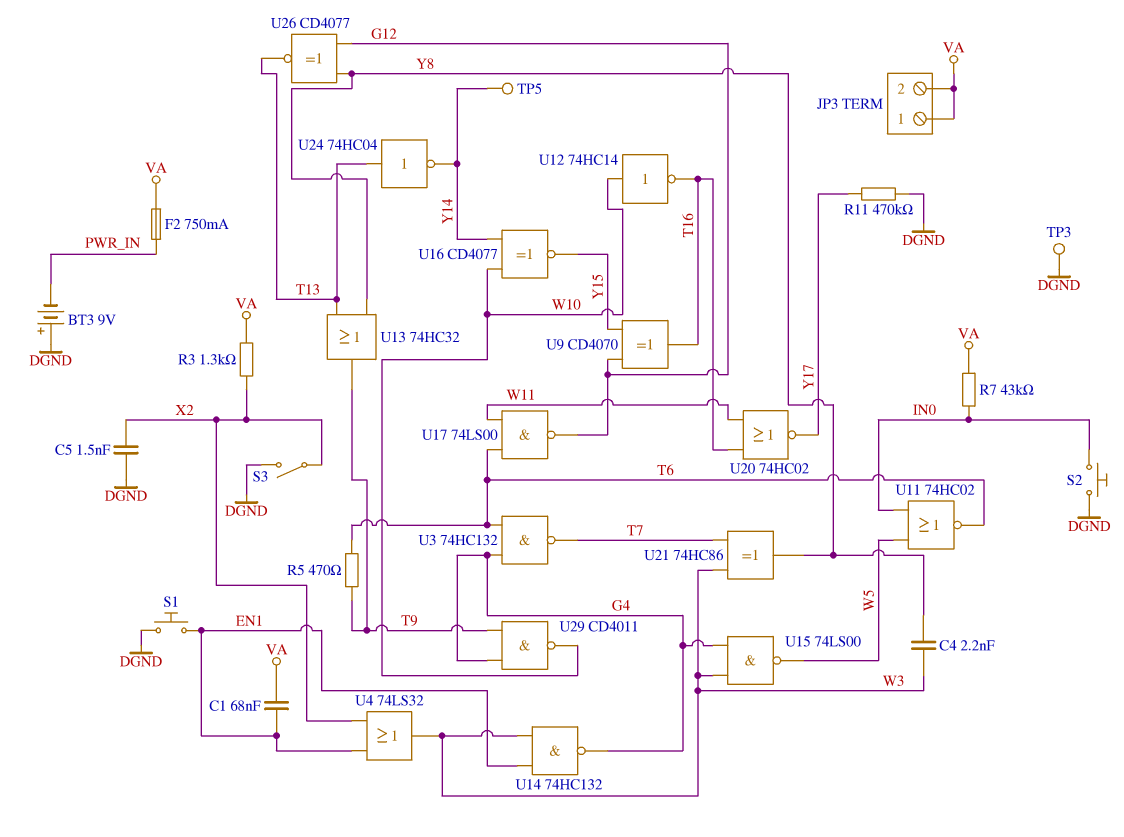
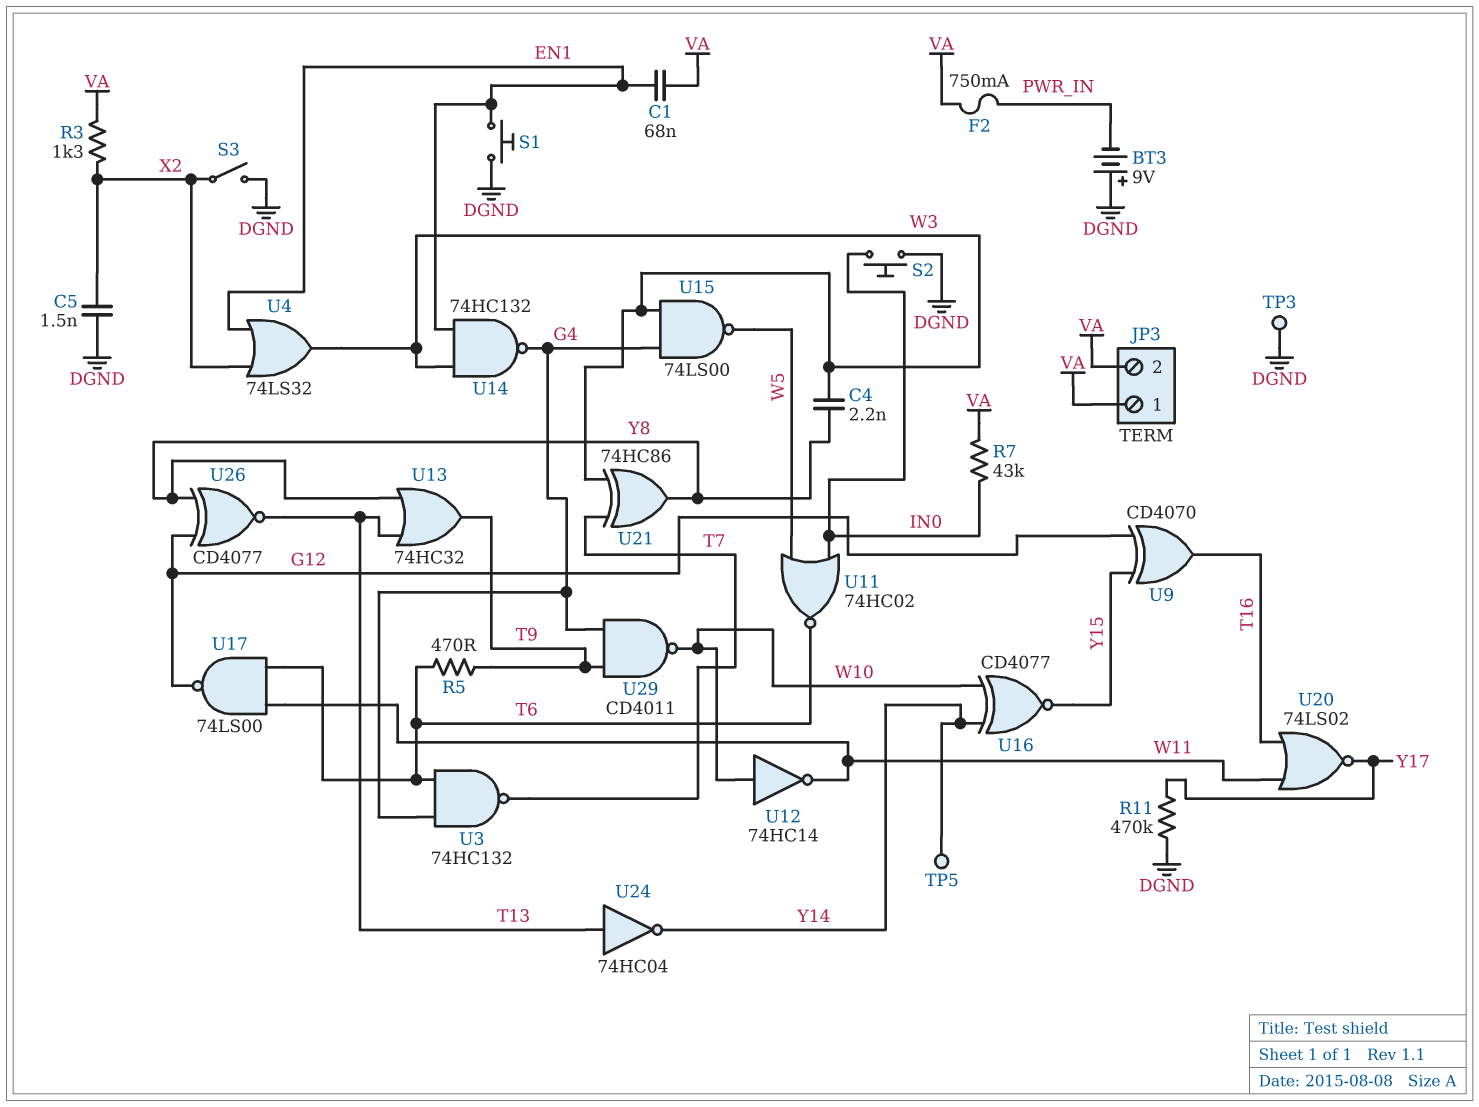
U12: NOT 74HC14 (in W10, out T16) -> NOT 74HC14 (in W10, out W11)
U20: NOR 74HC02 (in T16, in W11, out Y17) -> NOR 74LS02 (in T16, in W11, out Y17)

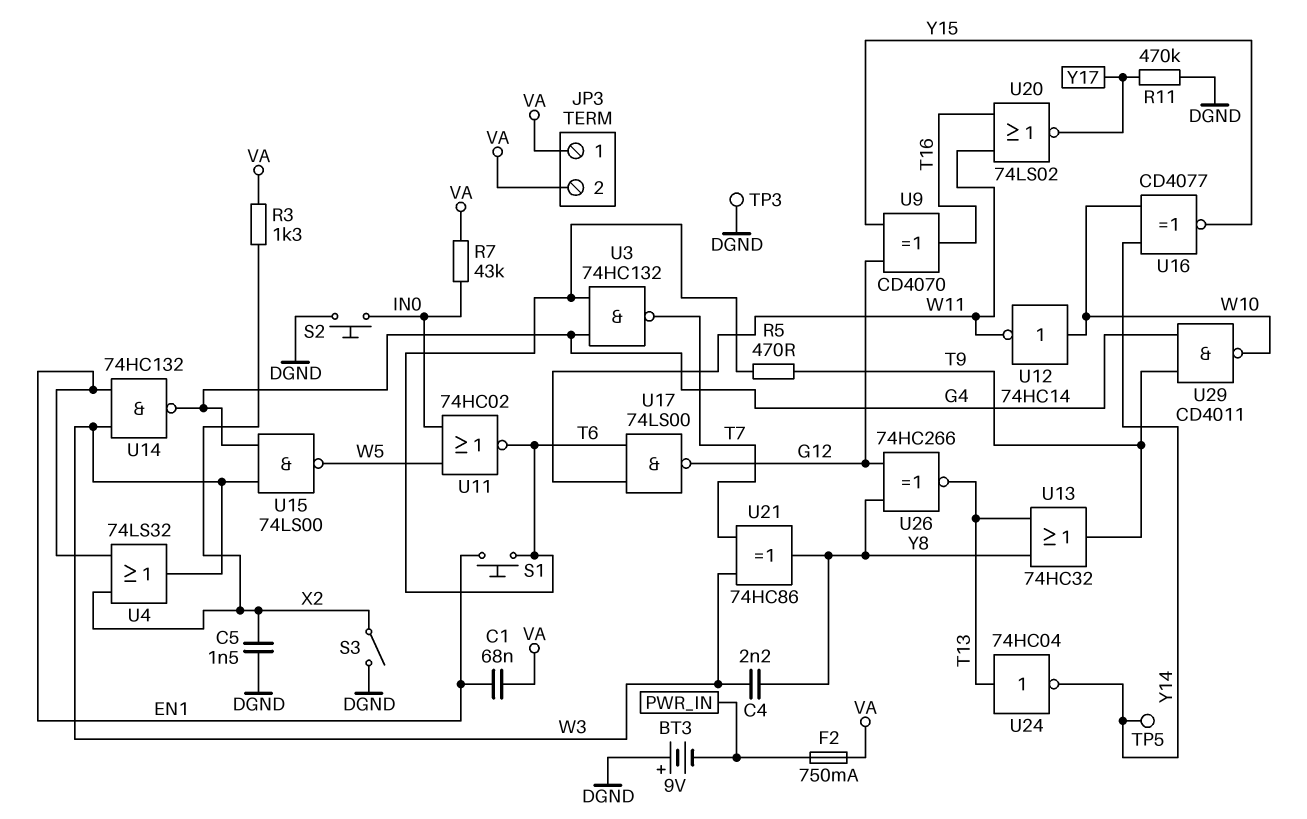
S1: button (DGND, EN1) -> button (EN1, T6)
U26: XNOR CD4077 (in G12, in Y8, out T13) -> XNOR 74HC266 (in G12, in Y8, out T13)

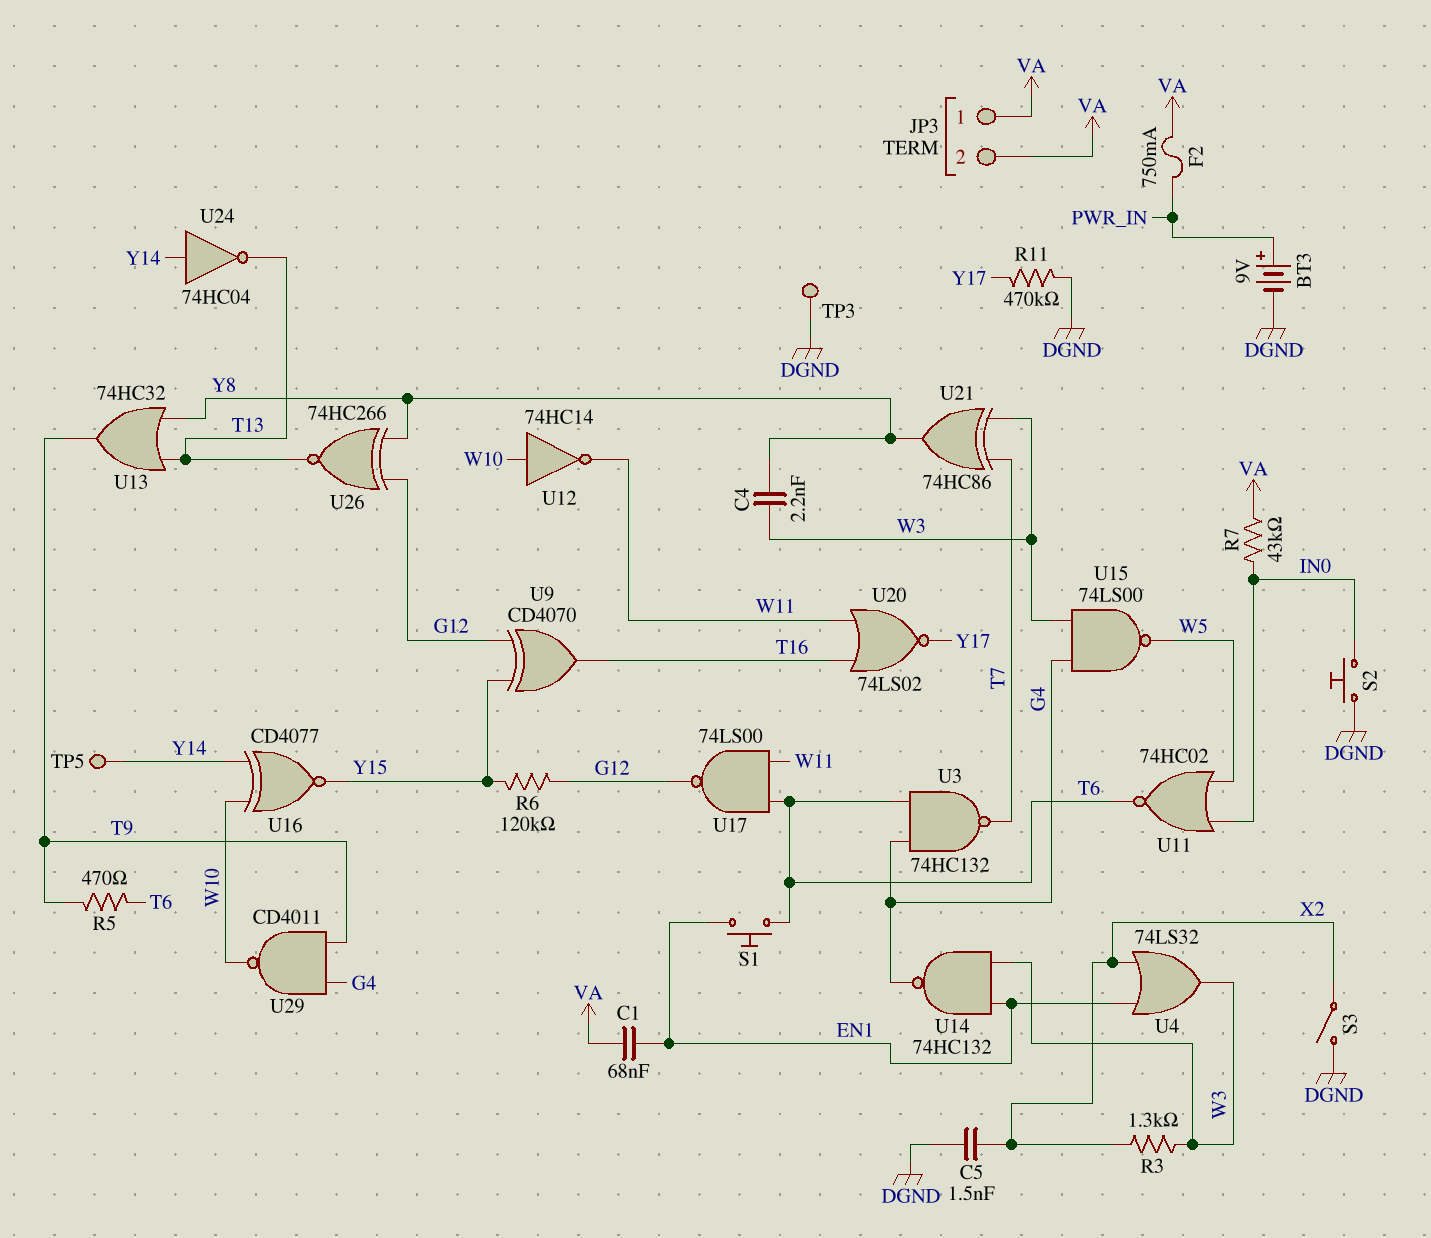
BT3: 9V (plus DGND, minus PWR_IN) -> 9V (plus PWR_IN, minus DGND)
R3: 1.3k (VA, X2) -> 1.3k (W3, X2)
R6: none -> 120k (G12, Y15)
U24: NOT 74HC04 (in T13, out Y14) -> NOT 74HC04 (in Y14, out T13)

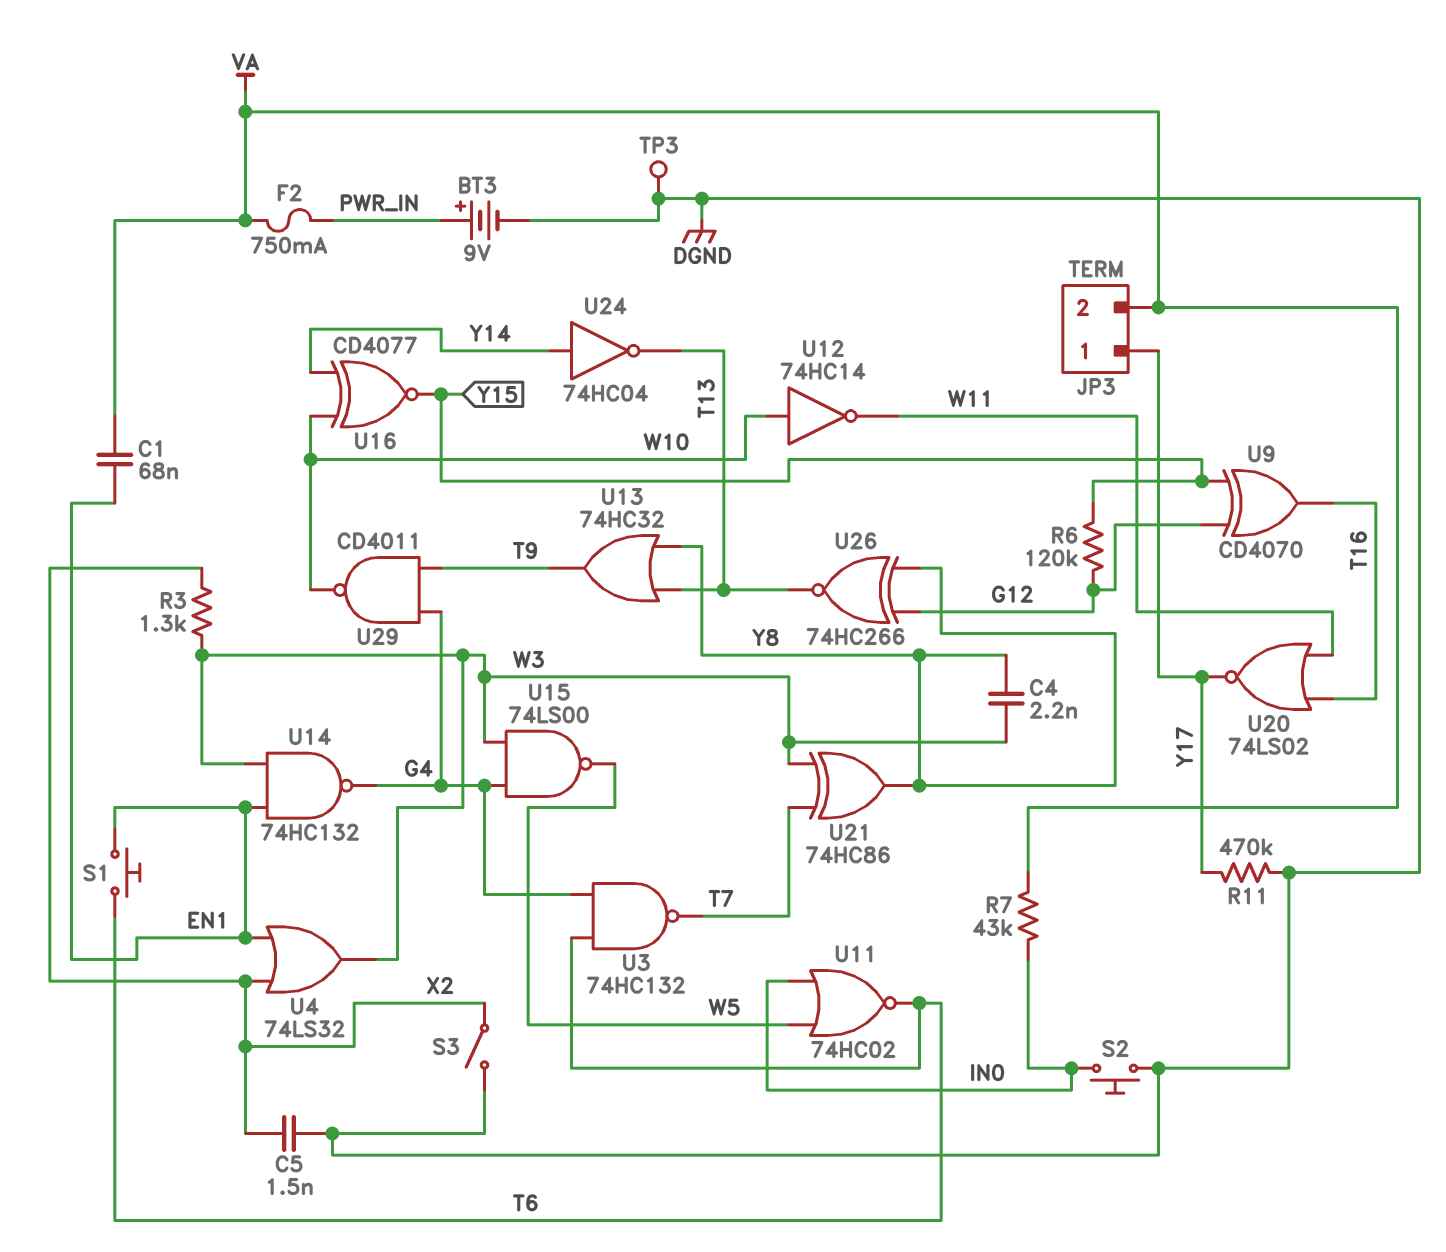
JP3 pin 1: VA -> Y17
R5: 470 (T6, T9) -> none
TP5: test point (Y14) -> none
U17: NAND 74LS00 (in T6, in W11, out G12) -> none

